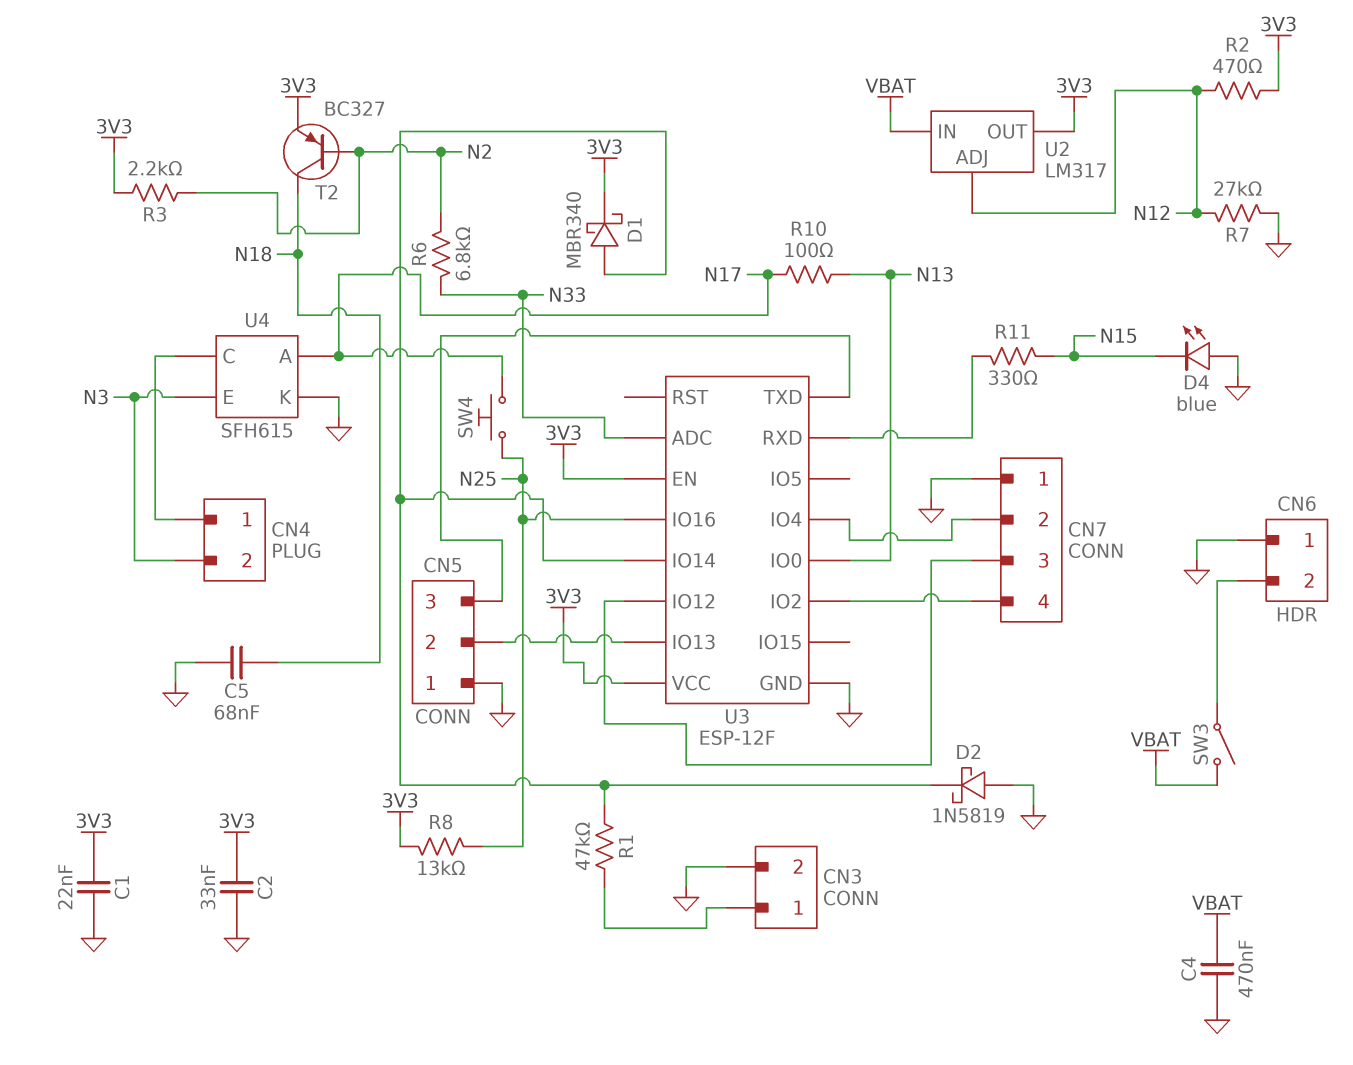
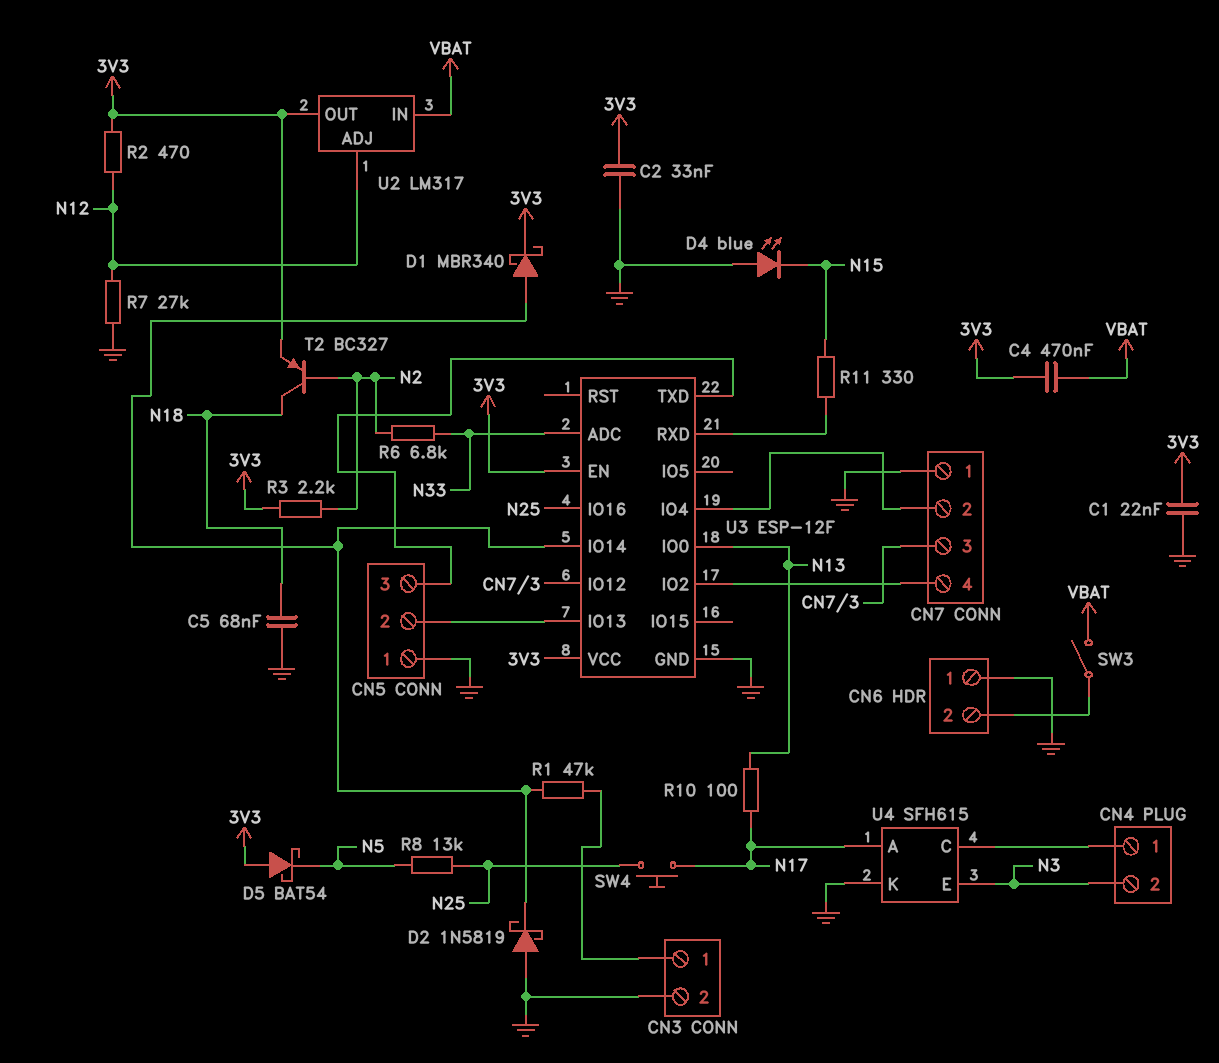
C4: 470nF (GND, VBAT) -> 470nF (3V3, VBAT)
D5: none -> schottky BAT54 (A 3V3, K N5)
R8: 13k (3V3, N25) -> 13k (N5, N25)

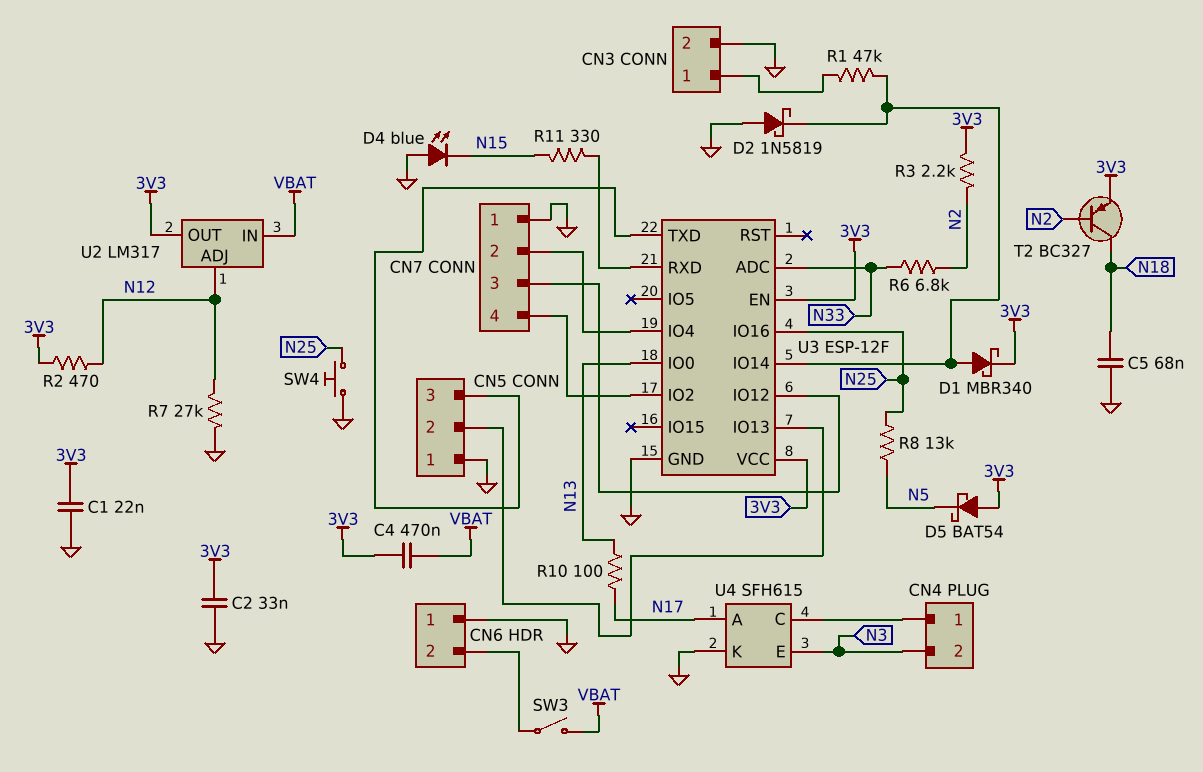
SW4: button (N17, N25) -> button (GND, N25)

